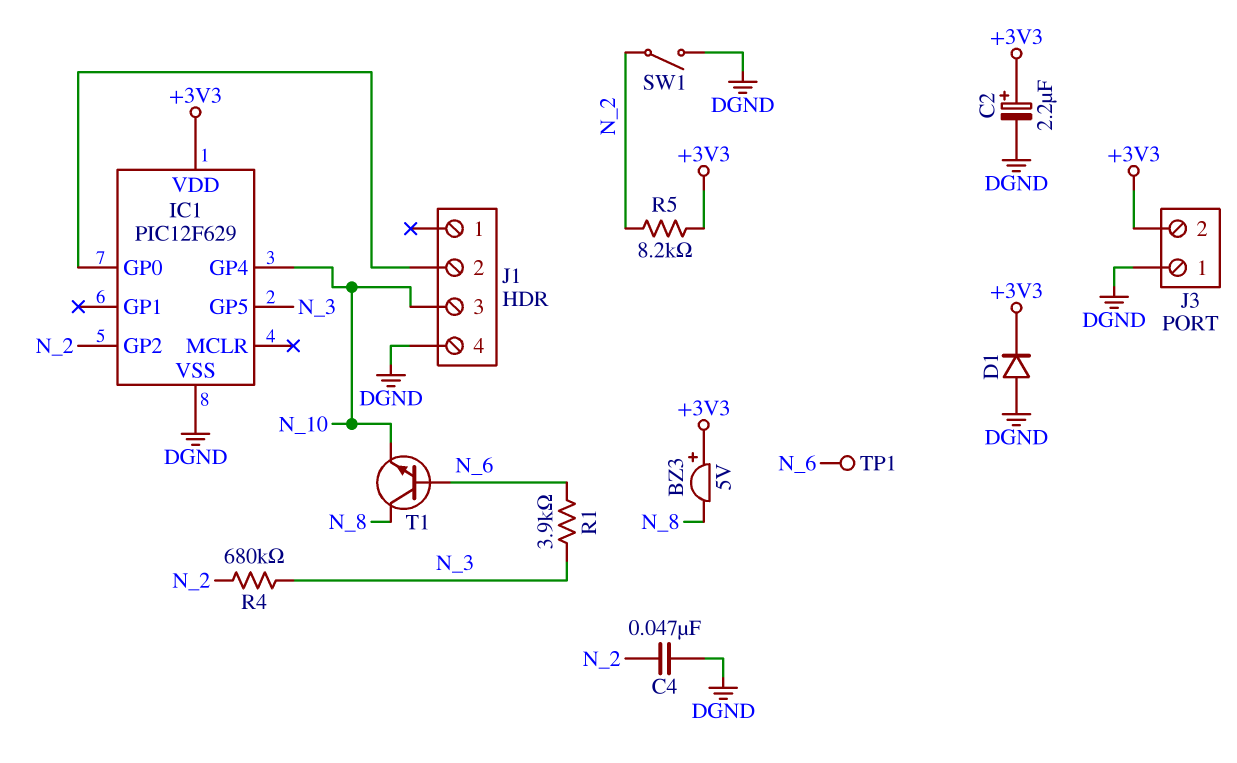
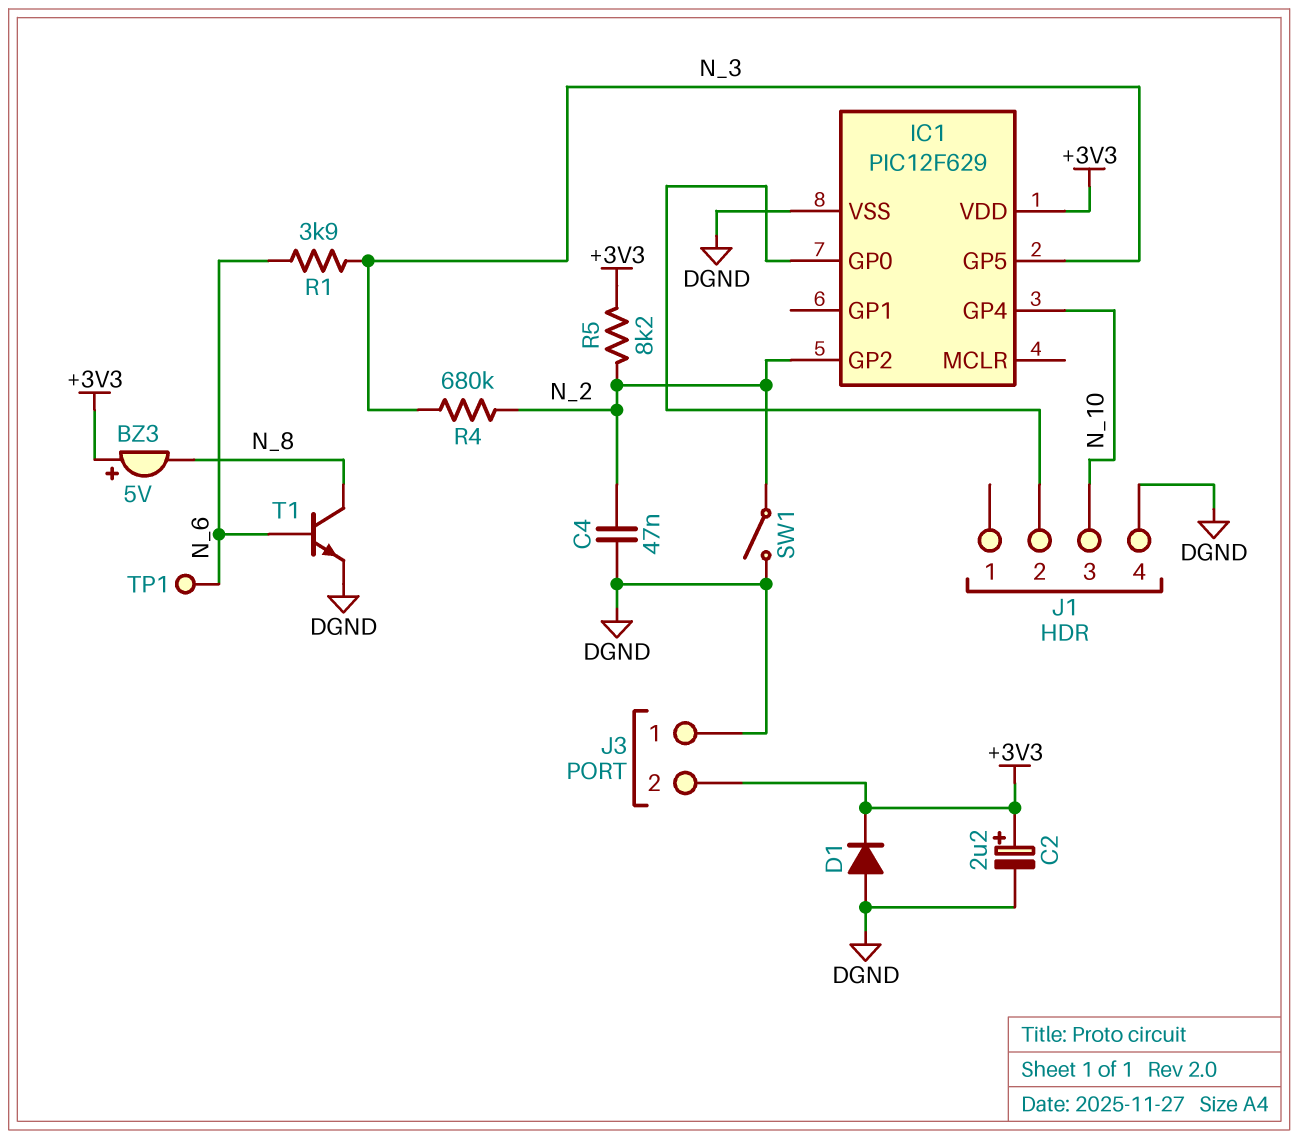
T1: NPN (B N_6, C N_8, E N_10) -> NPN (B N_6, C N_8, E DGND)

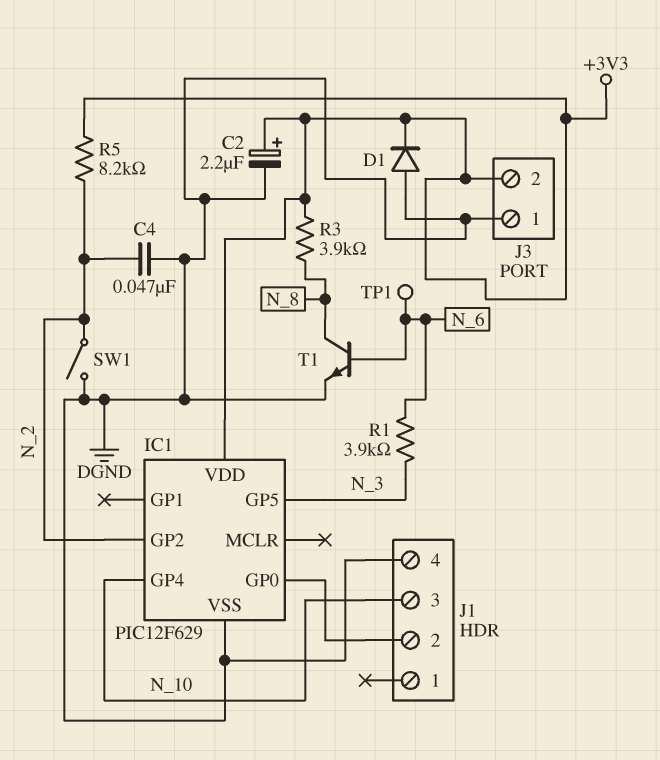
BZ3: buzzer 5V (plus +3V3, minus N_8) -> none
R3: none -> 3.9k (+3V3, N_8)
R4: 680k (N_2, N_3) -> none

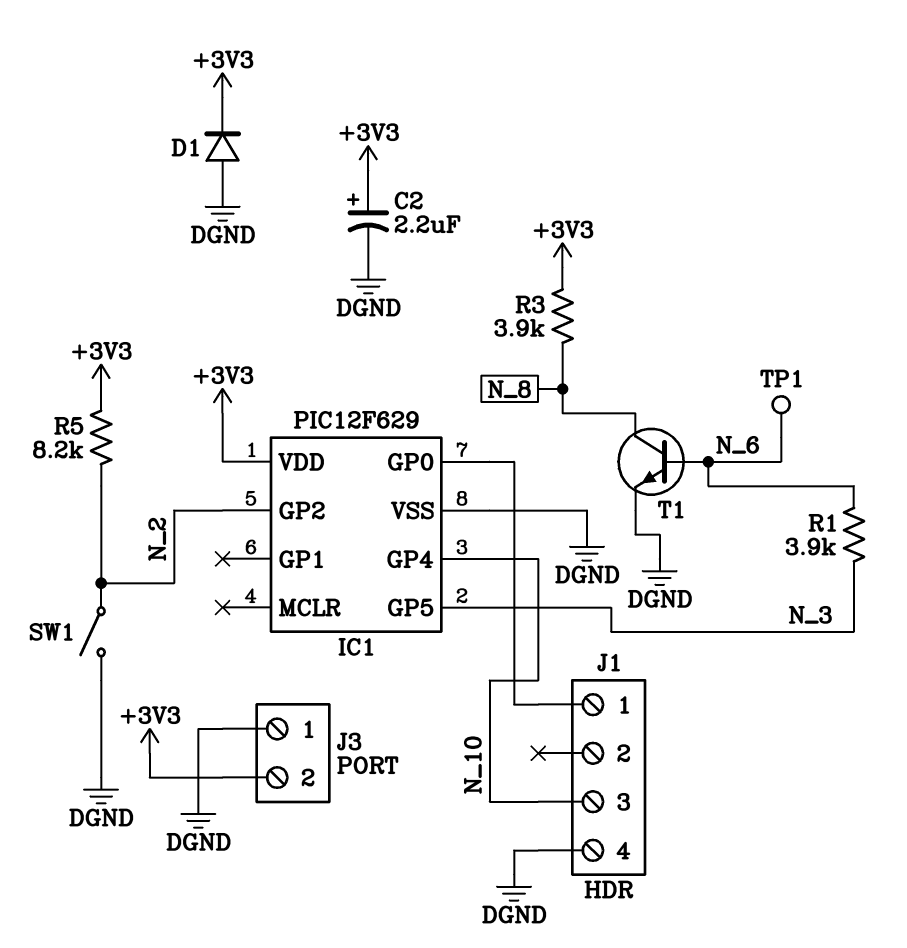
C4: 47nF (DGND, N_2) -> none
J1 pin 1: none -> IC1/GP0
J1 pin 2: IC1/GP0 -> none

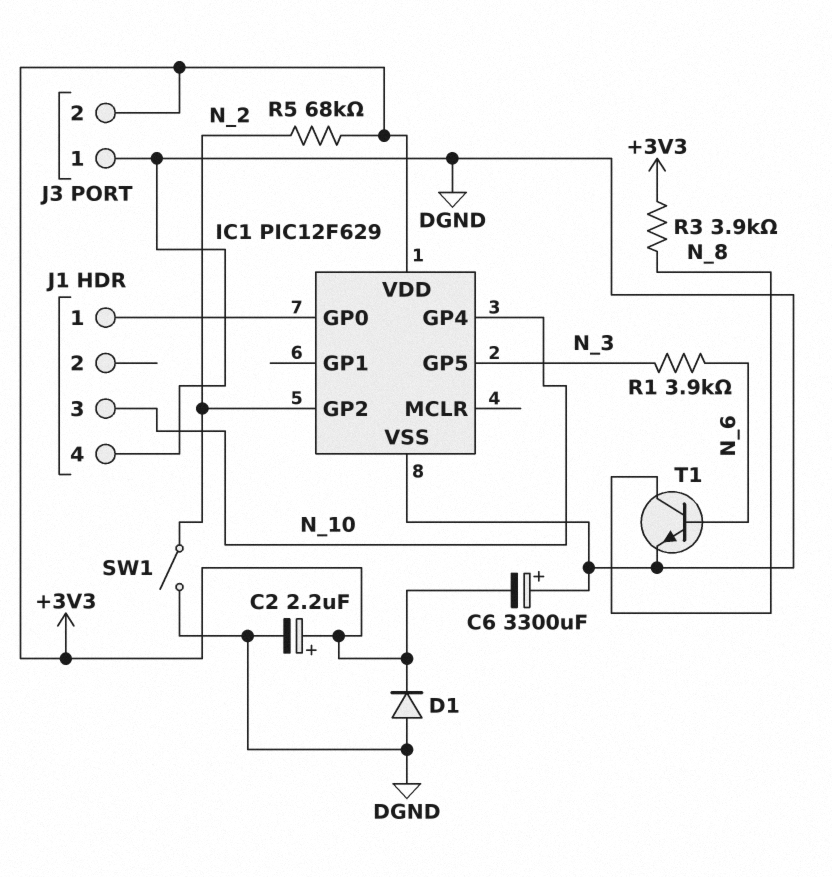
C6: none -> 3300uF (plus DGND, minus +3V3)
R5: 8.2k (+3V3, N_2) -> 68k (+3V3, N_2)
TP1: test point (N_6) -> none

